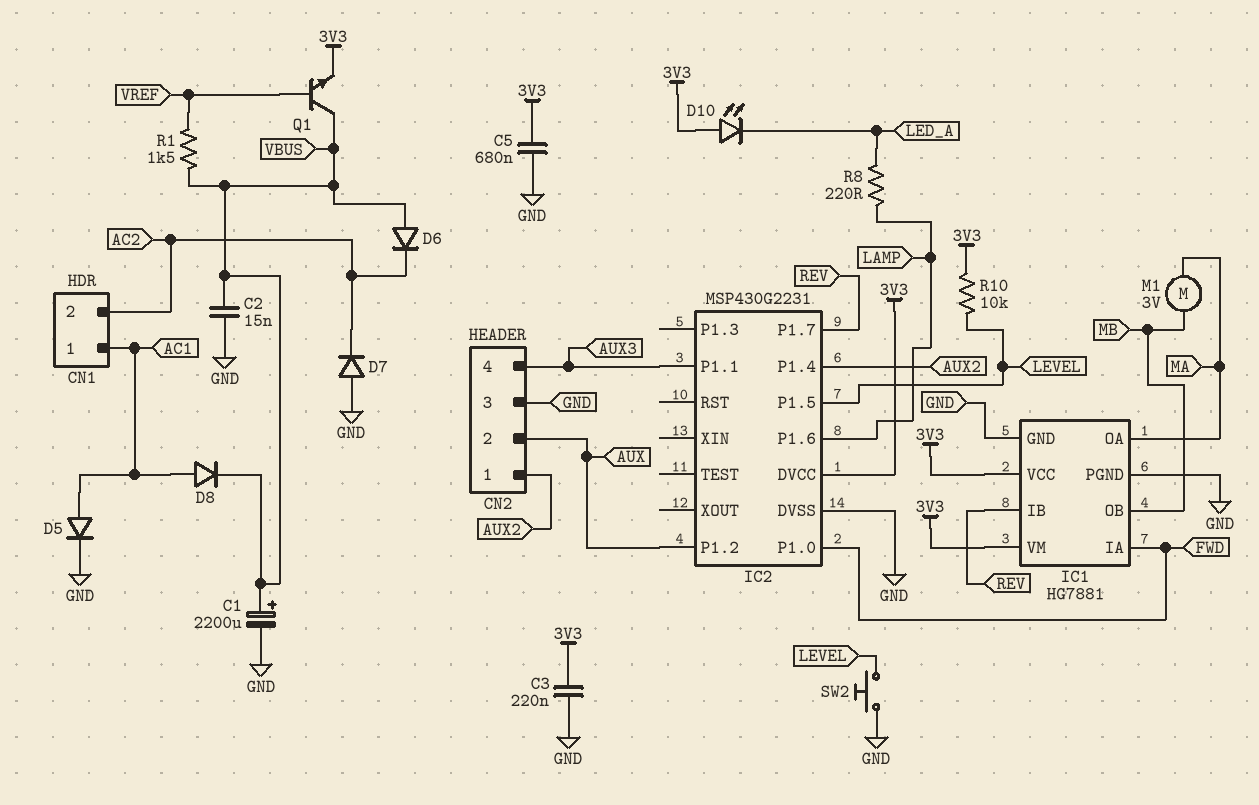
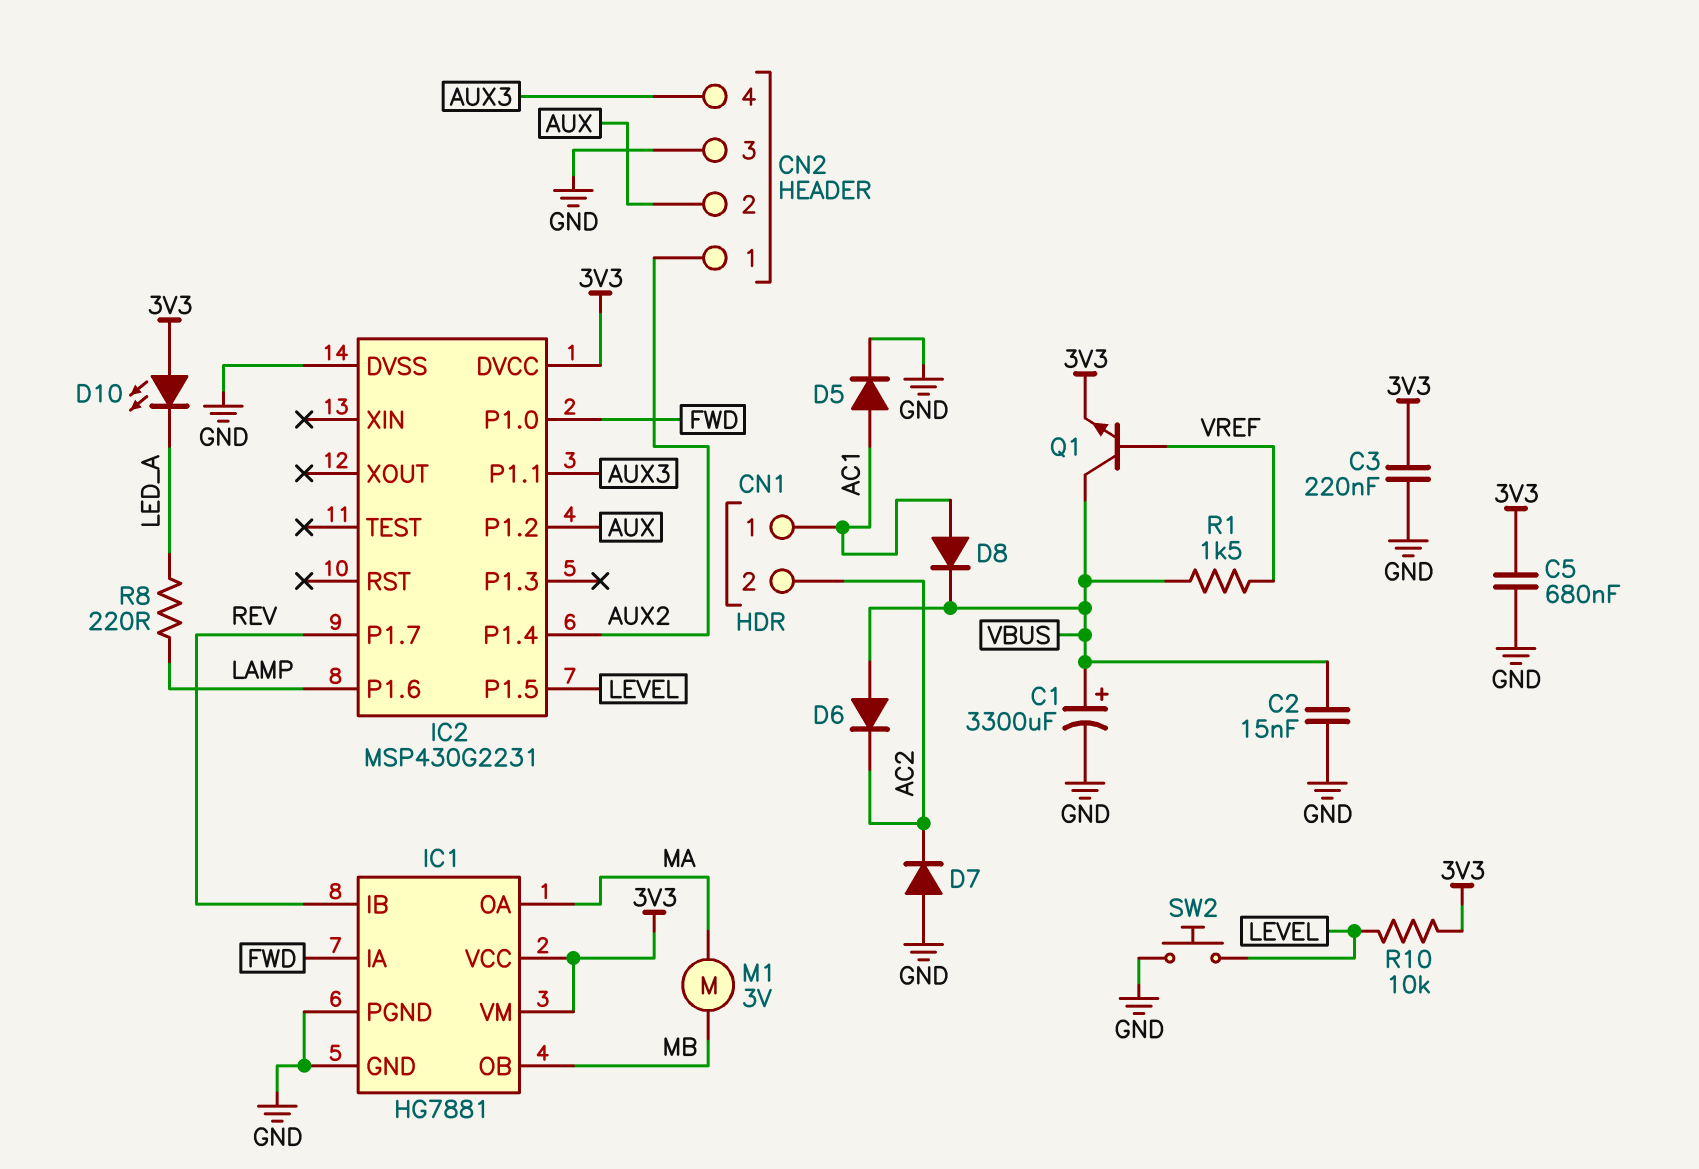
C1: 2200uF (plus VBUS, minus GND) -> 3300uF (plus VBUS, minus GND)

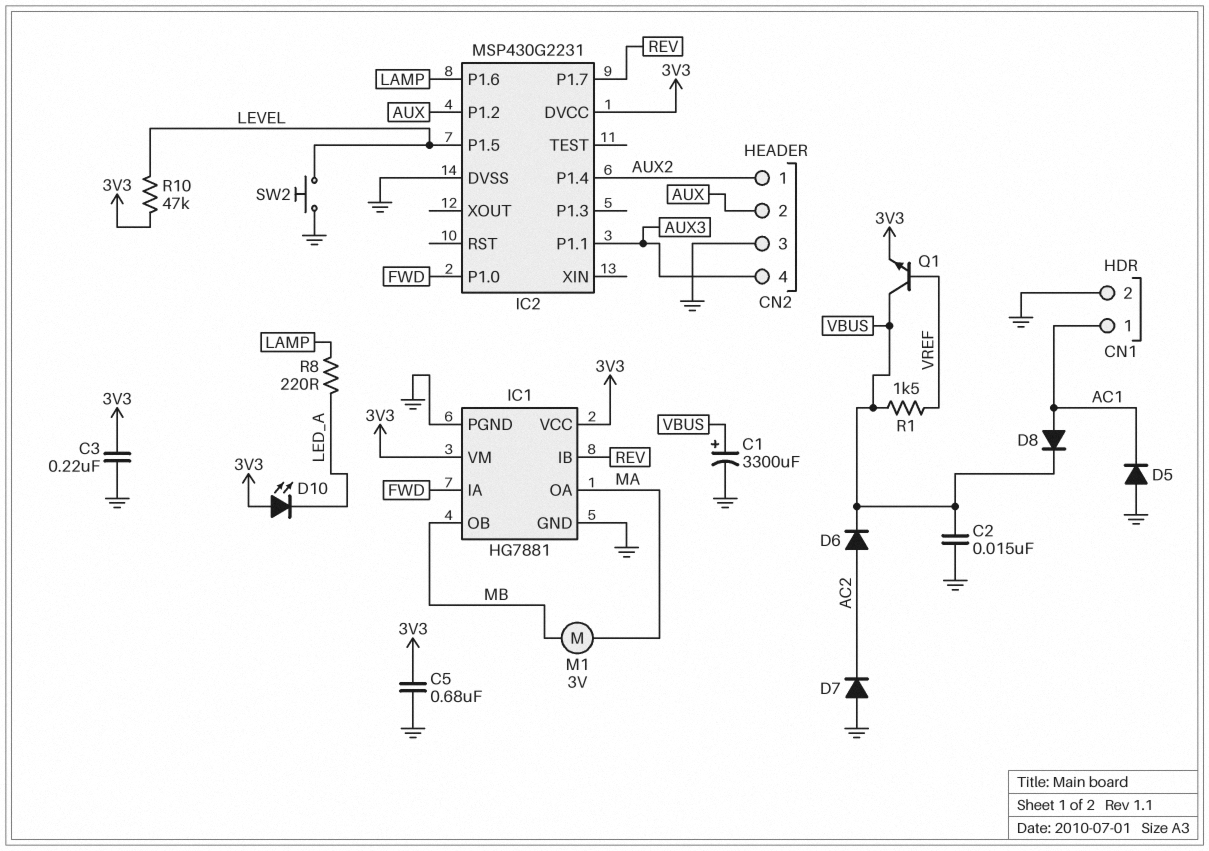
CN1 pin 2: AC2 -> GND
D5: diode (A AC1, K GND) -> diode (A GND, K AC1)
D6: diode (A VBUS, K AC2) -> diode (A AC2, K VBUS)
R10: 10k (3V3, LEVEL) -> 47k (3V3, LEVEL)

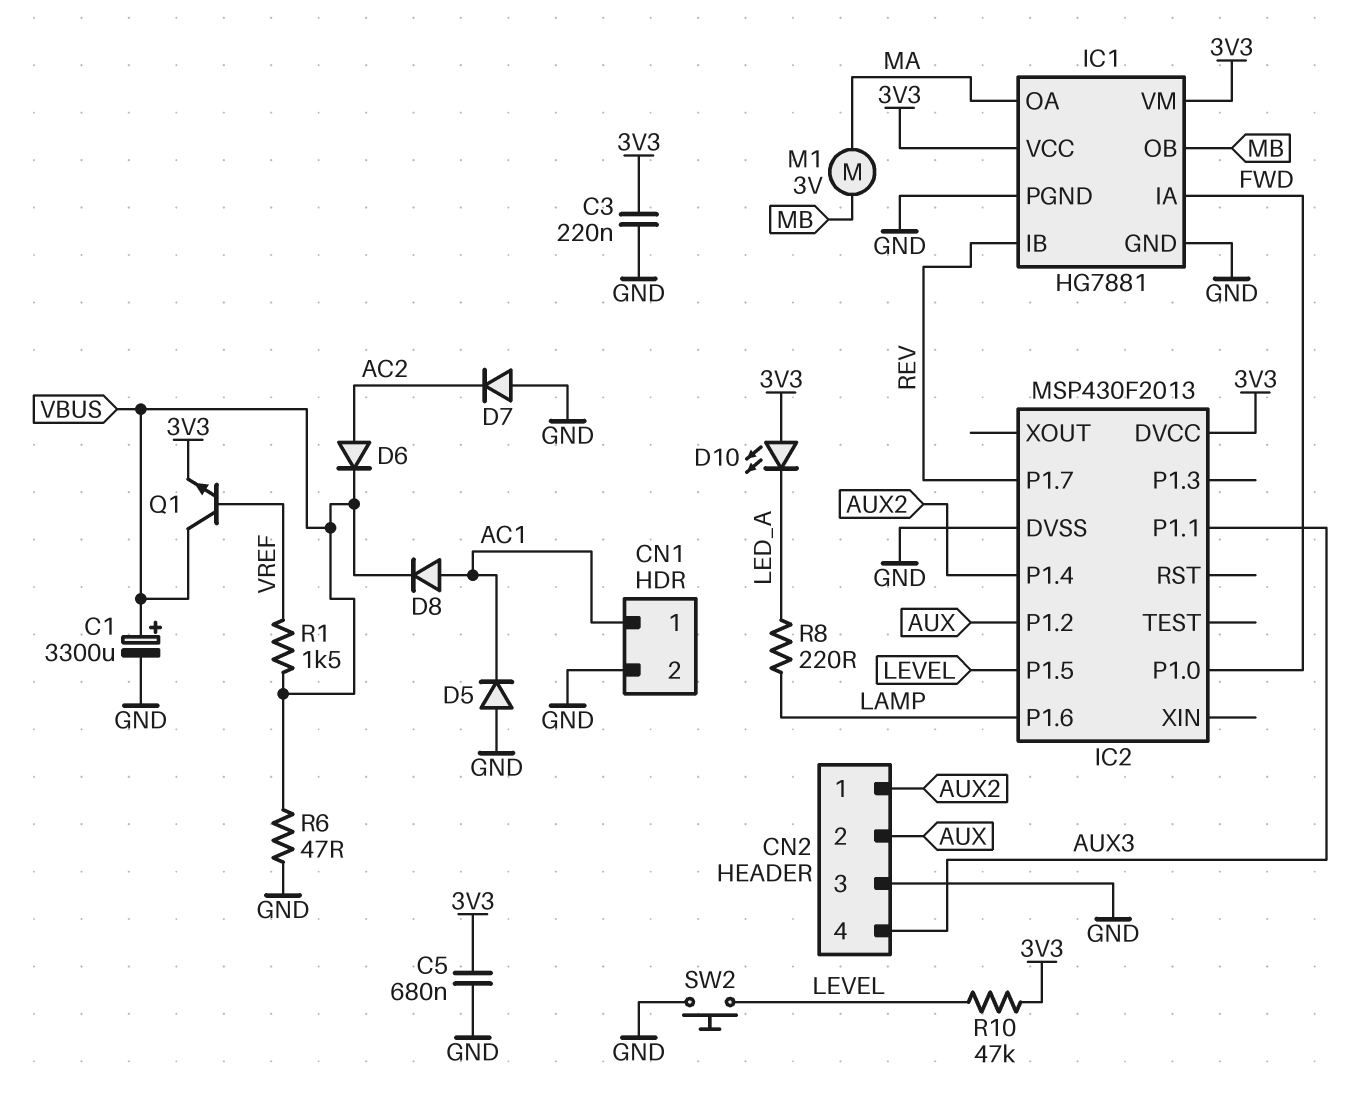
C2: 15nF (GND, VBUS) -> none
IC2: MSP430G2231 -> MSP430F2013
R6: none -> 47 (GND, VBUS)

